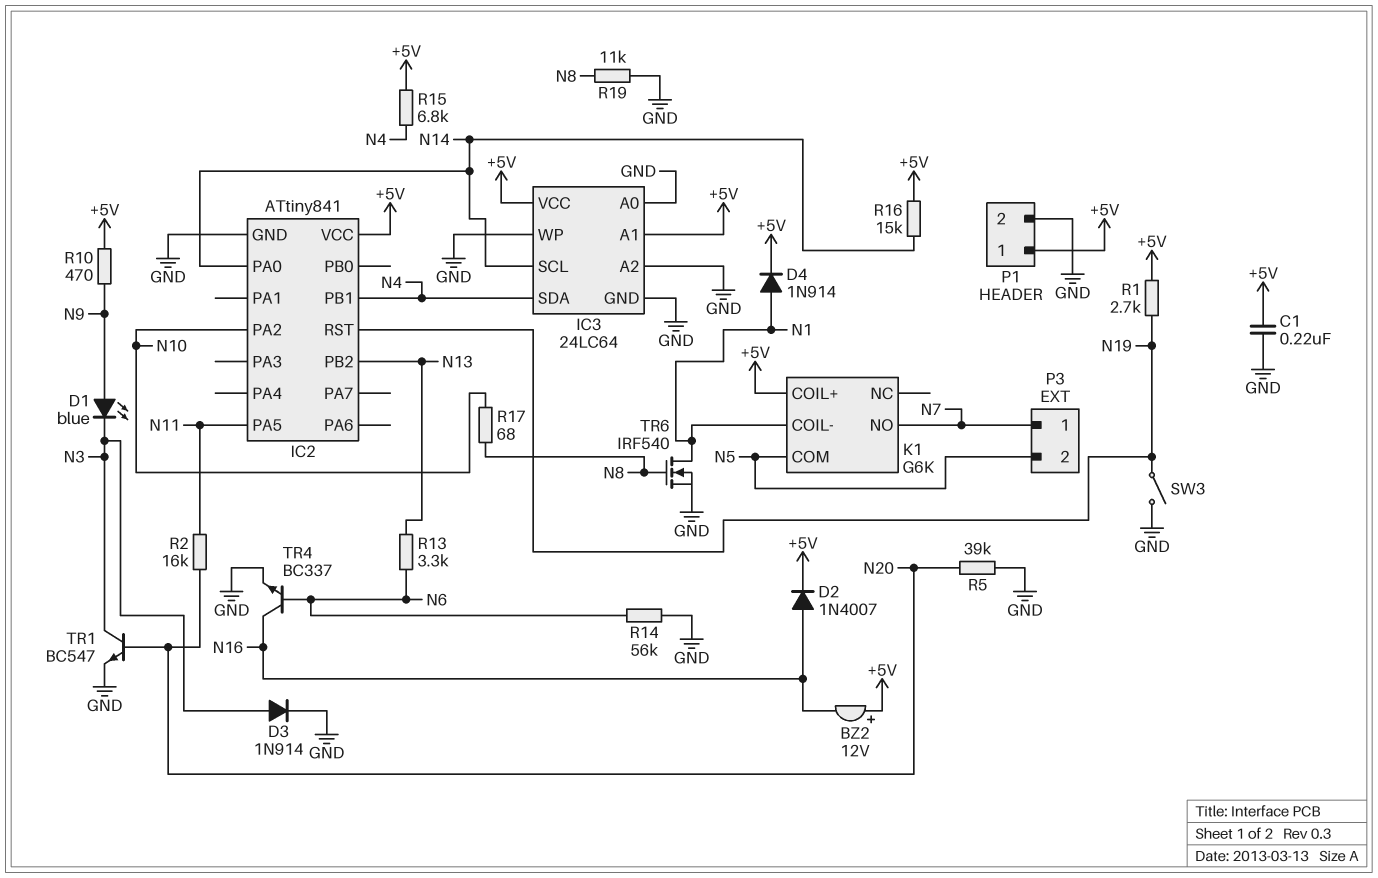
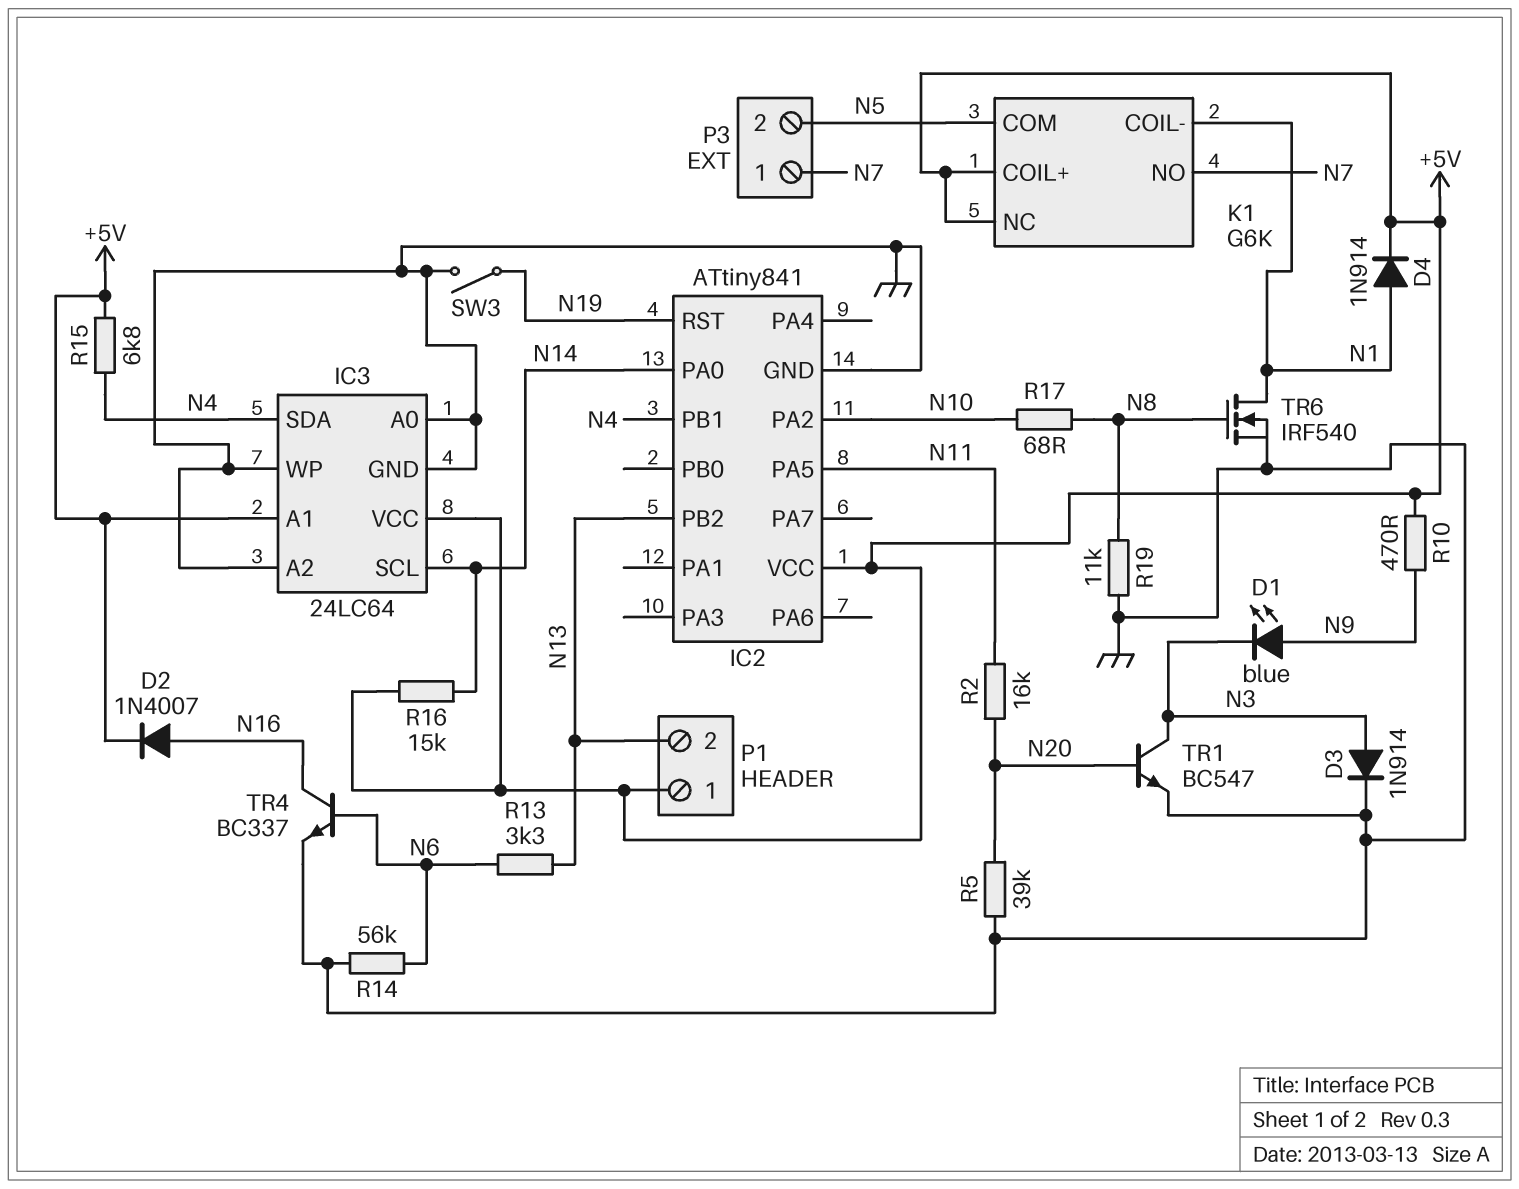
BZ2: buzzer 12V (plus +5V, minus N16) -> none
C1: 220nF (+5V, GND) -> none
K1 pin NC: none -> +5V
P1 pin 2: GND -> N13
R1: 2.7k (+5V, N19) -> none

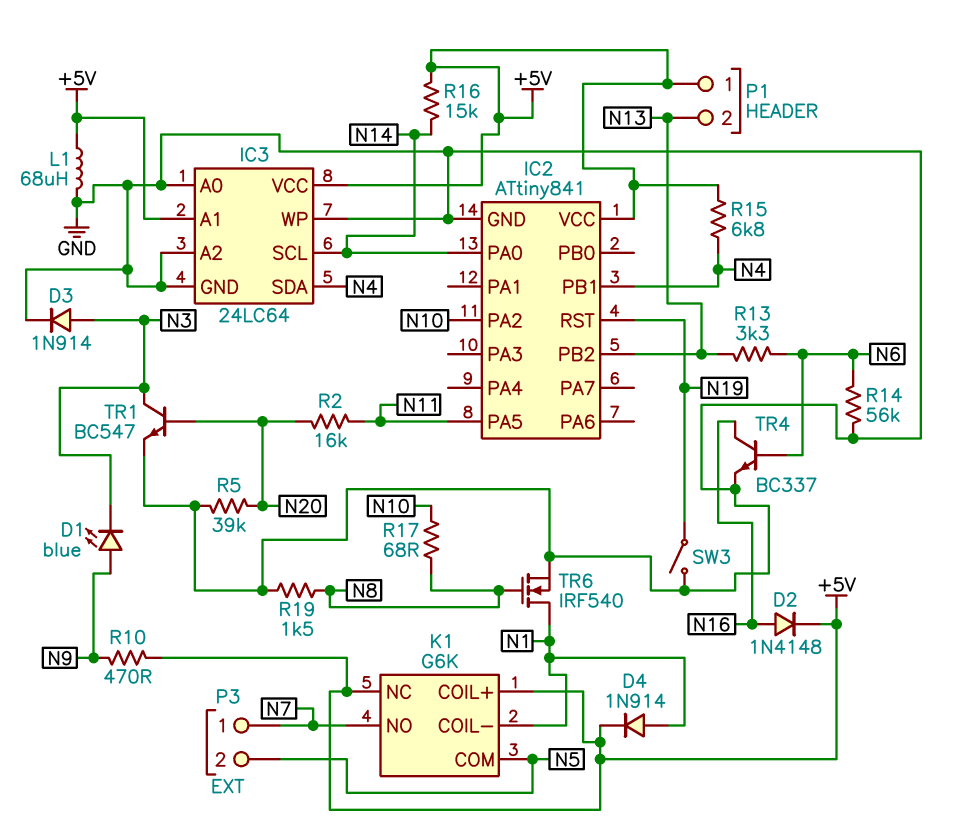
D2: diode 1N4007 (A N16, K +5V) -> diode 1N4148 (A N16, K +5V)
L1: none -> 68uH (+5V, GND)
R19: 11k (GND, N8) -> 1.5k (GND, N8)

